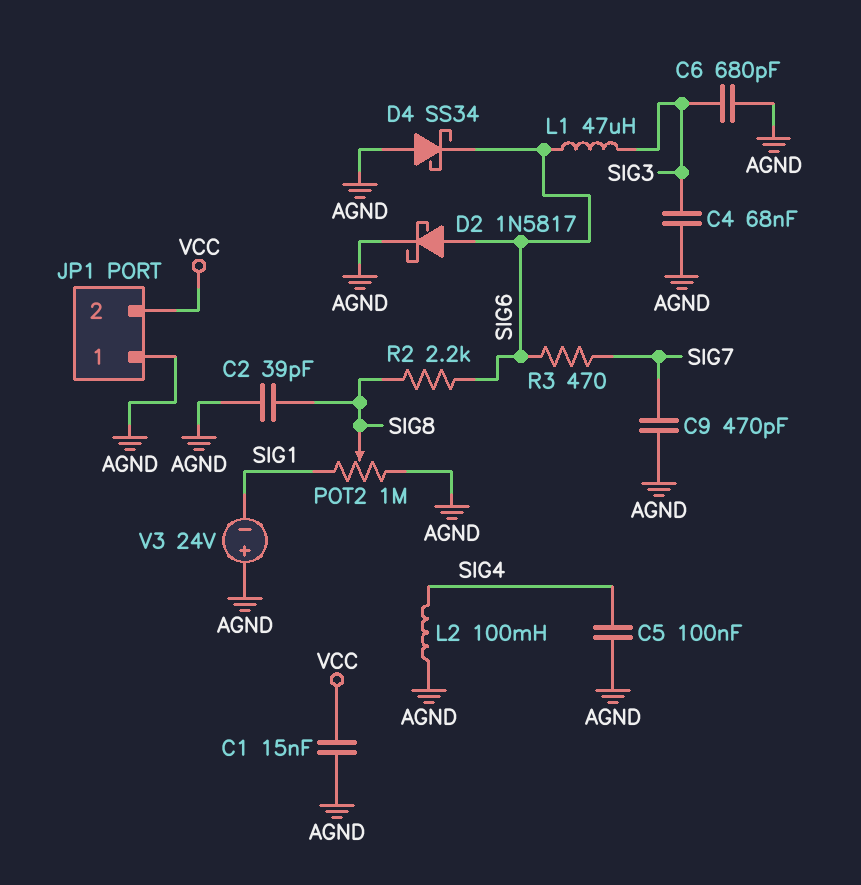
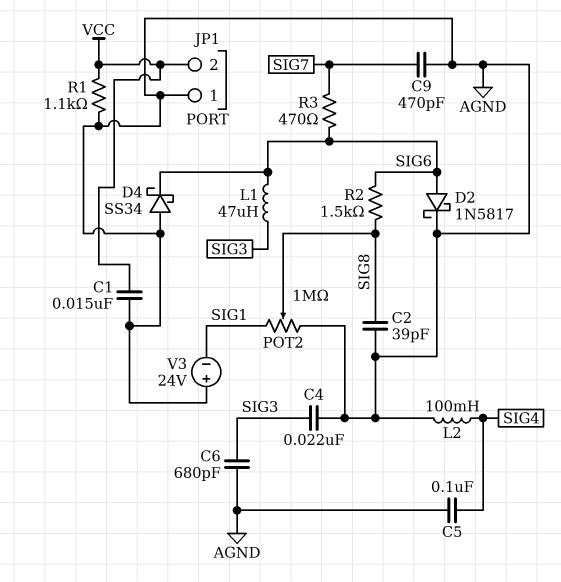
C4: 68nF (AGND, SIG3) -> 22nF (AGND, SIG3)
R1: none -> 1.1k (AGND, VCC)
R2: 2.2k (SIG6, SIG8) -> 1.5k (SIG6, SIG8)

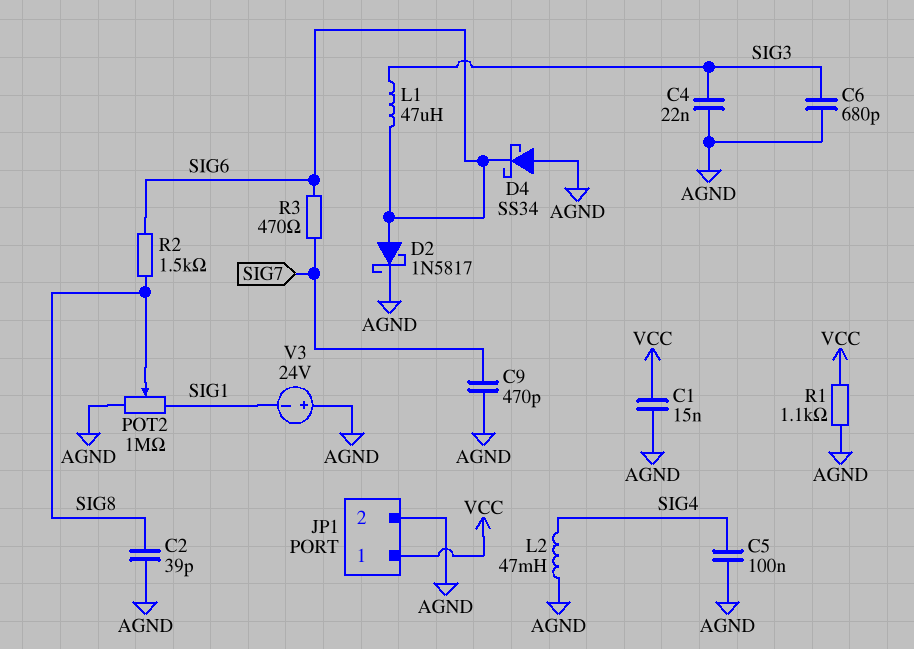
JP1 pin 1: AGND -> VCC
JP1 pin 2: VCC -> AGND
L2: 100mH (AGND, SIG4) -> 47mH (AGND, SIG4)

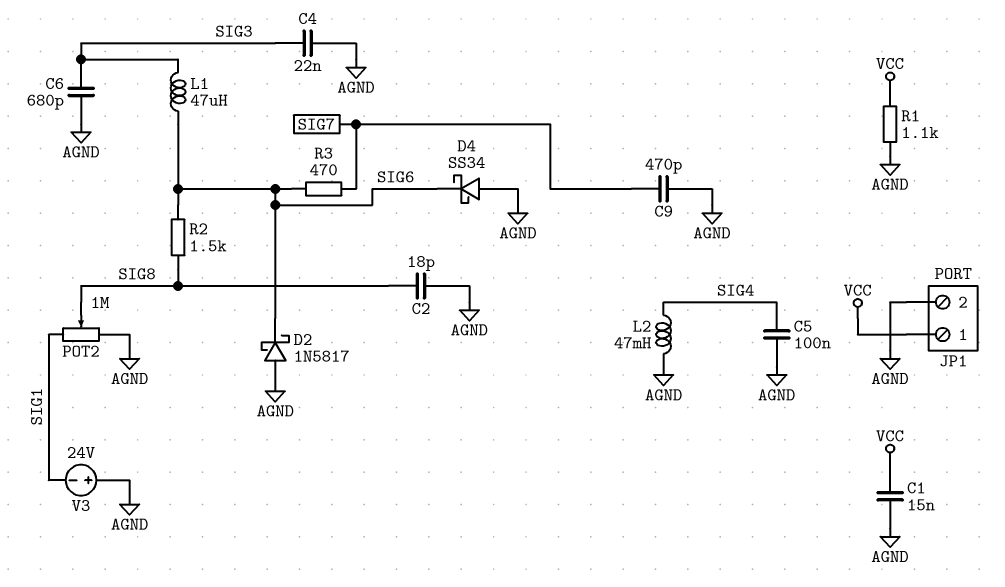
C2: 39pF (AGND, SIG8) -> 18pF (AGND, SIG8)
D2: schottky 1N5817 (A SIG6, K AGND) -> schottky 1N5817 (A AGND, K SIG6)

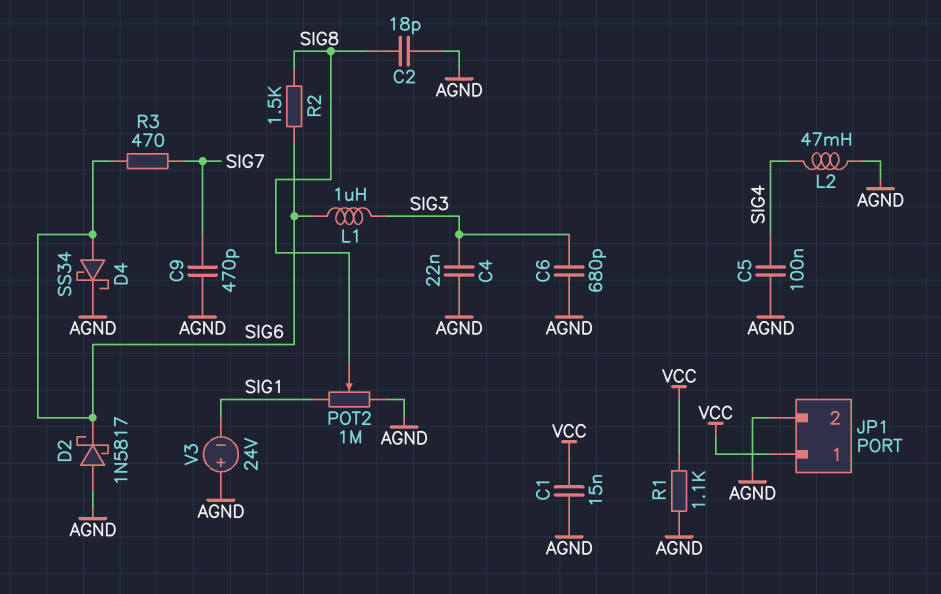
D4: schottky SS34 (A AGND, K SIG6) -> schottky SS34 (A SIG6, K AGND)
L1: 47uH (SIG3, SIG6) -> 1uH (SIG3, SIG6)

